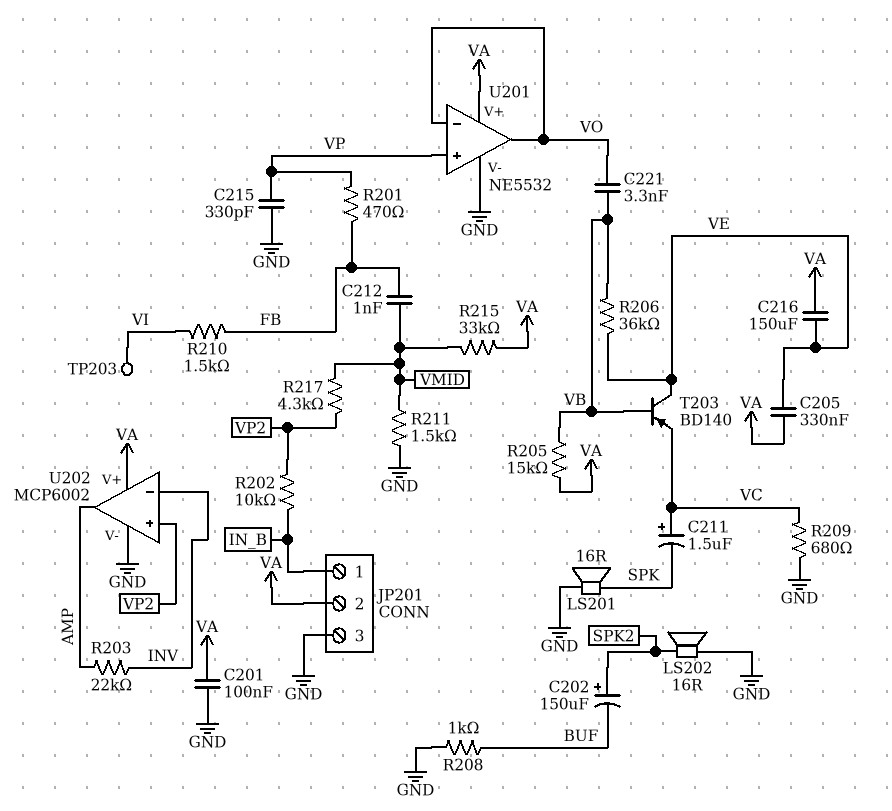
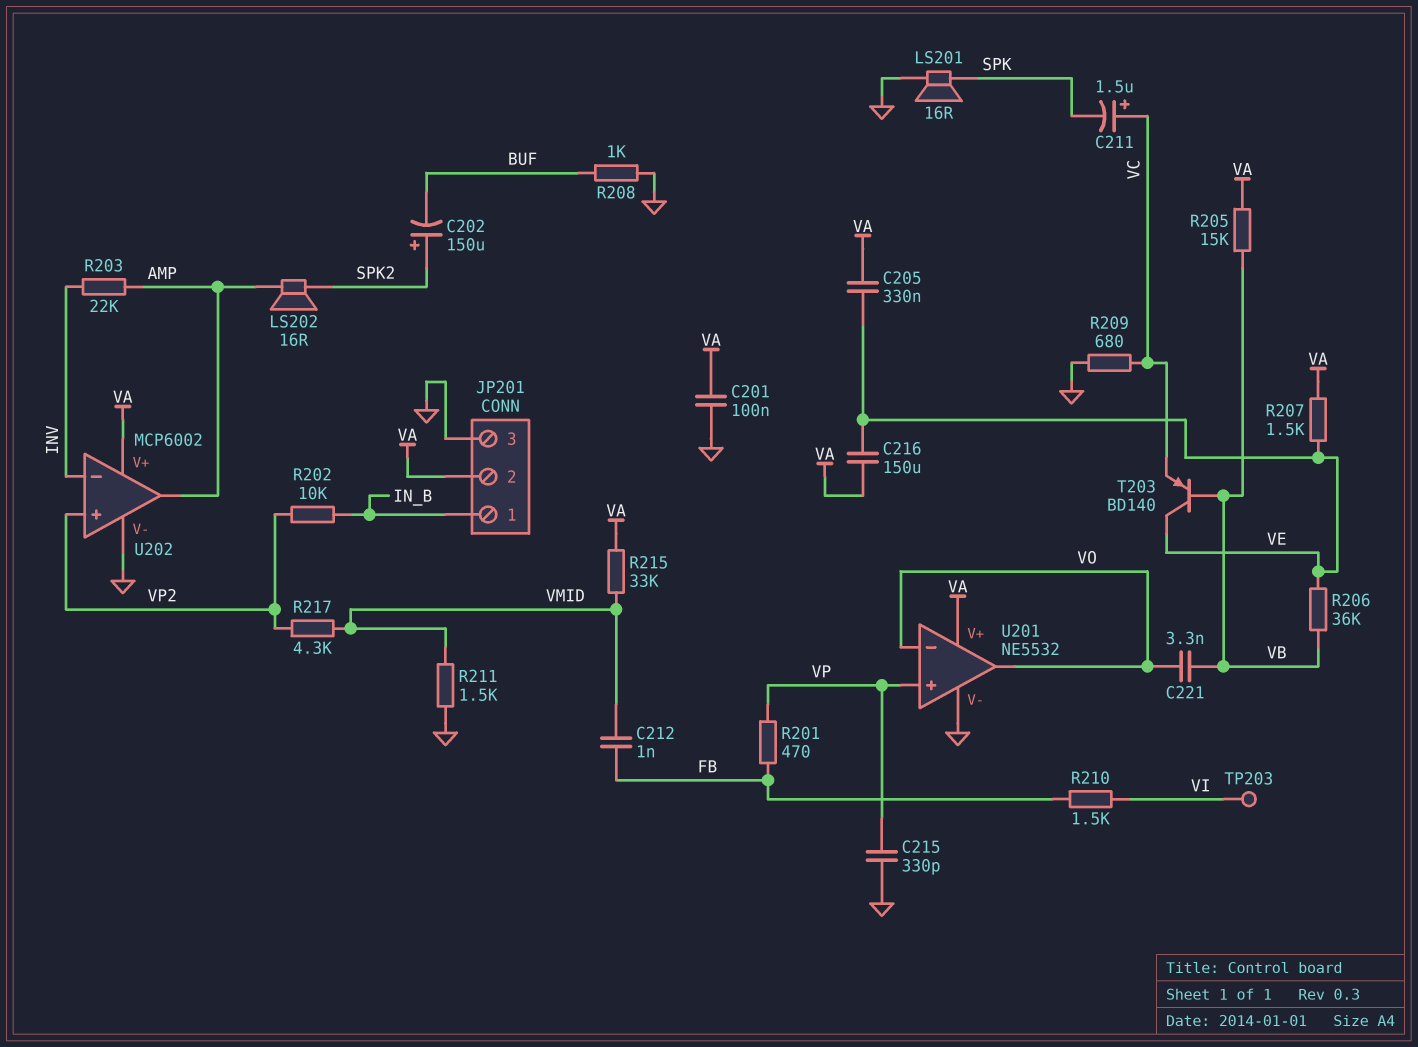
LS202: speaker 16R (GND, SPK2) -> speaker 16R (AMP, SPK2)
R207: none -> 1.5k (VA, VE)

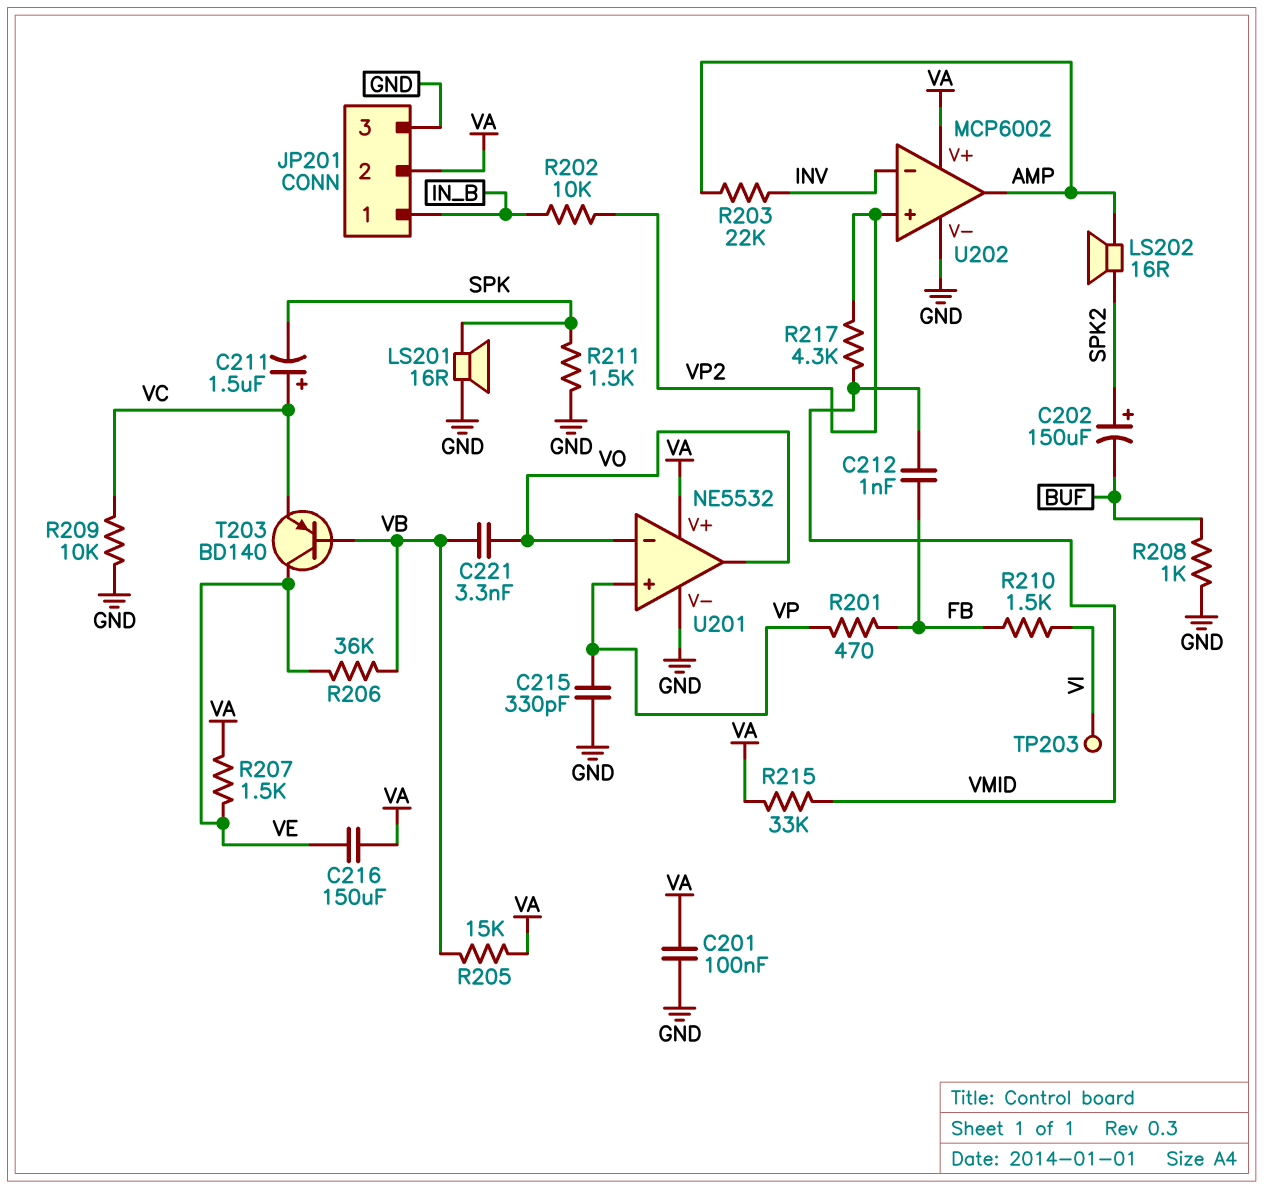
C205: 330nF (VA, VE) -> none
R209: 680 (GND, VC) -> 10k (GND, VC)
R211: 1.5k (GND, VMID) -> 1.5k (GND, SPK)

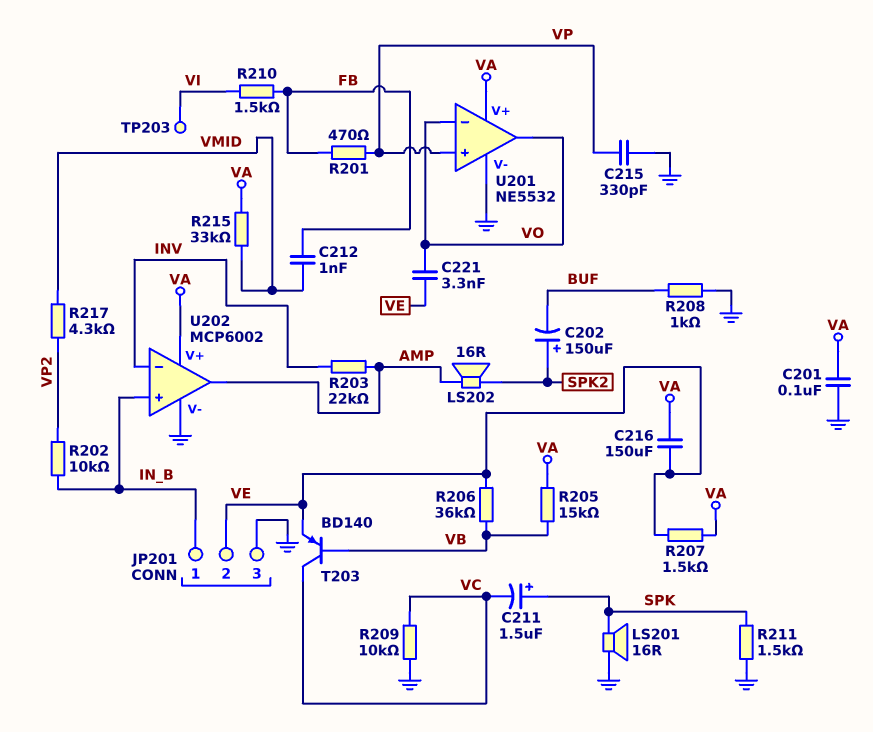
C211: 1.5uF (plus VC, minus SPK) -> 1.5uF (plus SPK, minus VC)
C221: 3.3nF (VB, VO) -> 3.3nF (VE, VO)
JP201 pin 2: VA -> VE
T203: PNP BD140 (B VB, C VE, E VC) -> PNP BD140 (B VB, C VC, E VE)
U202 pin in+: VP2 -> IN_B

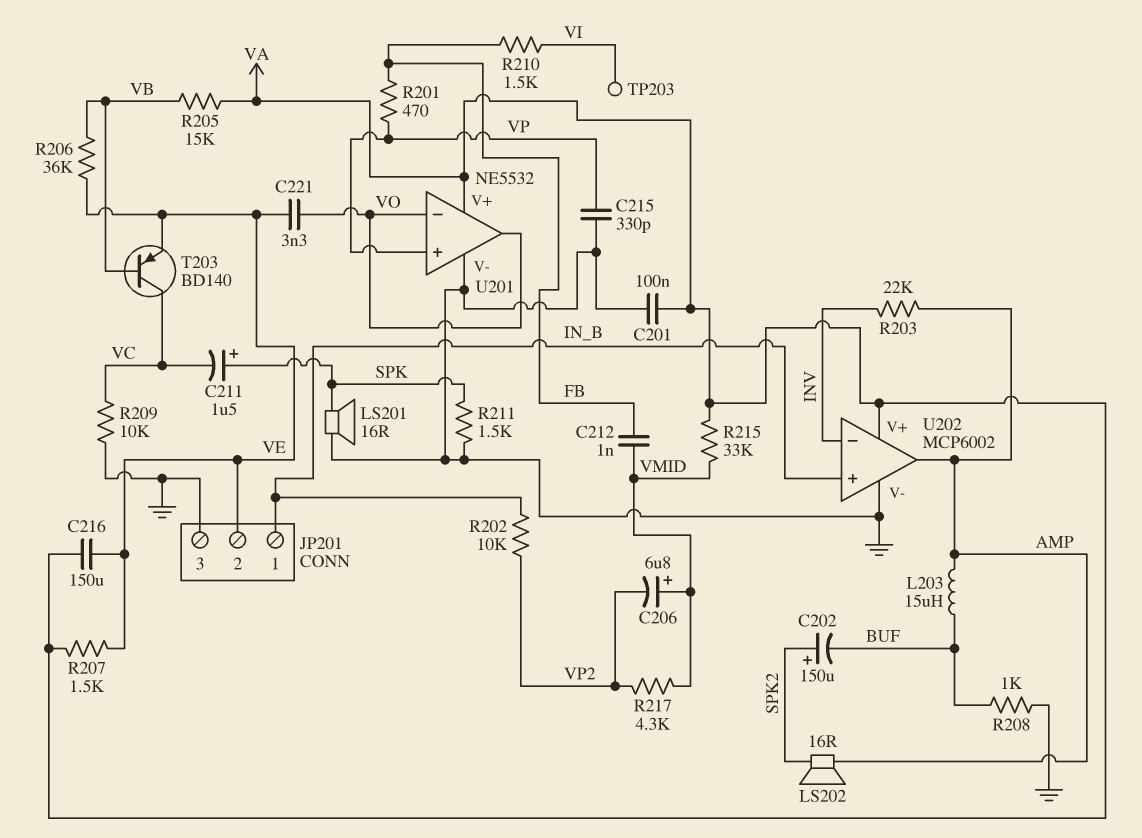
C206: none -> 6.8uF (plus VMID, minus VP2)
L203: none -> 15uH (AMP, BUF)

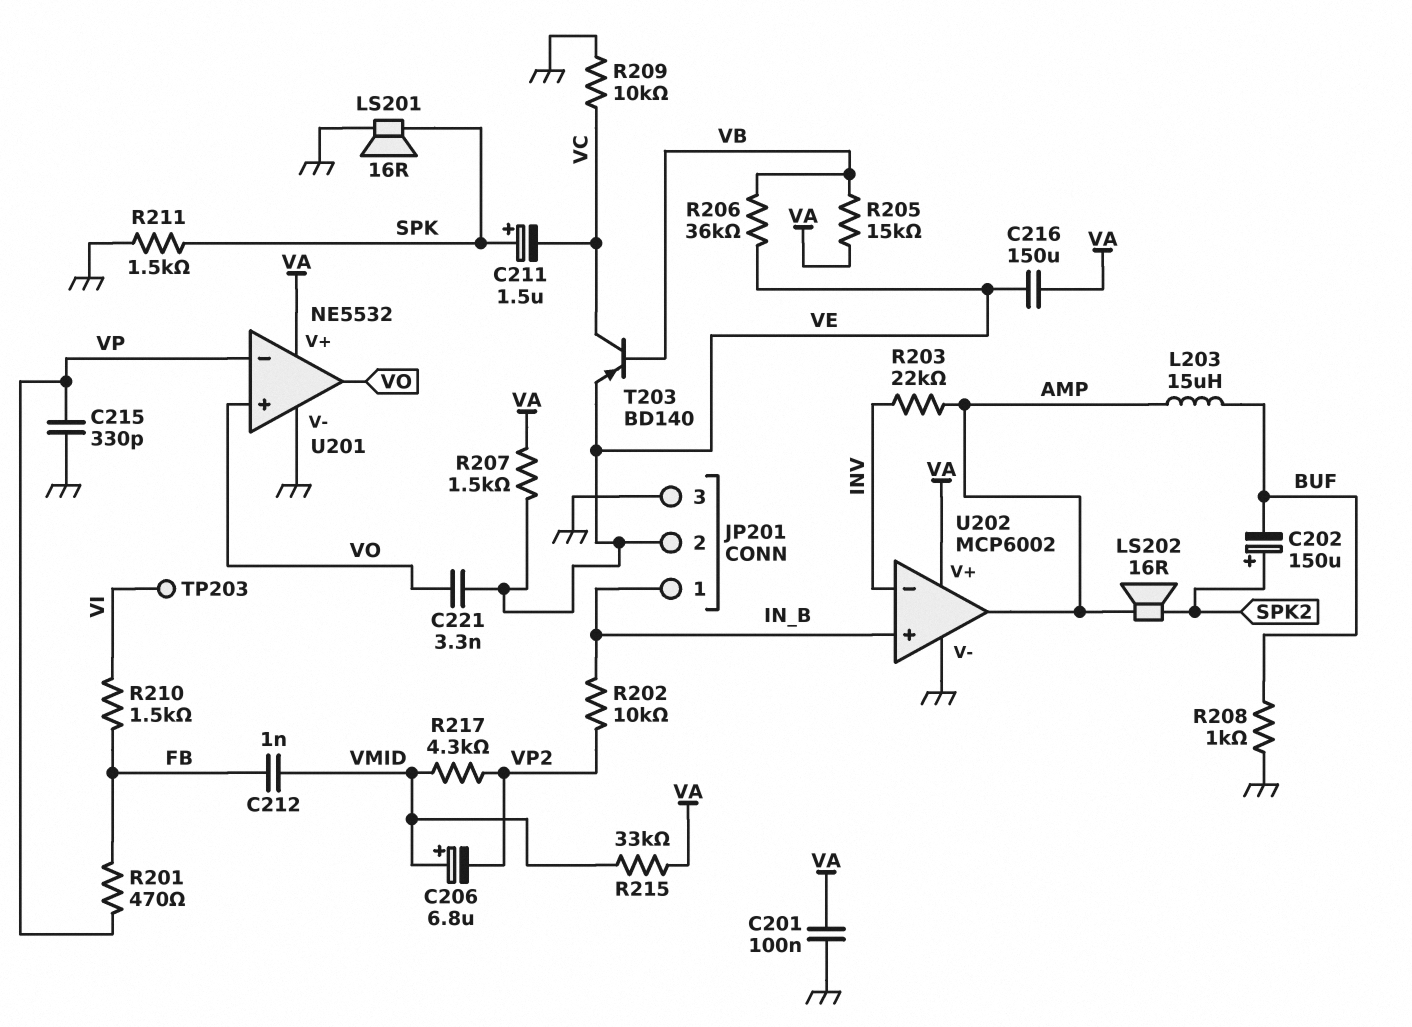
U201 pin in+: VP -> VO
U201 pin in-: VO -> VP

